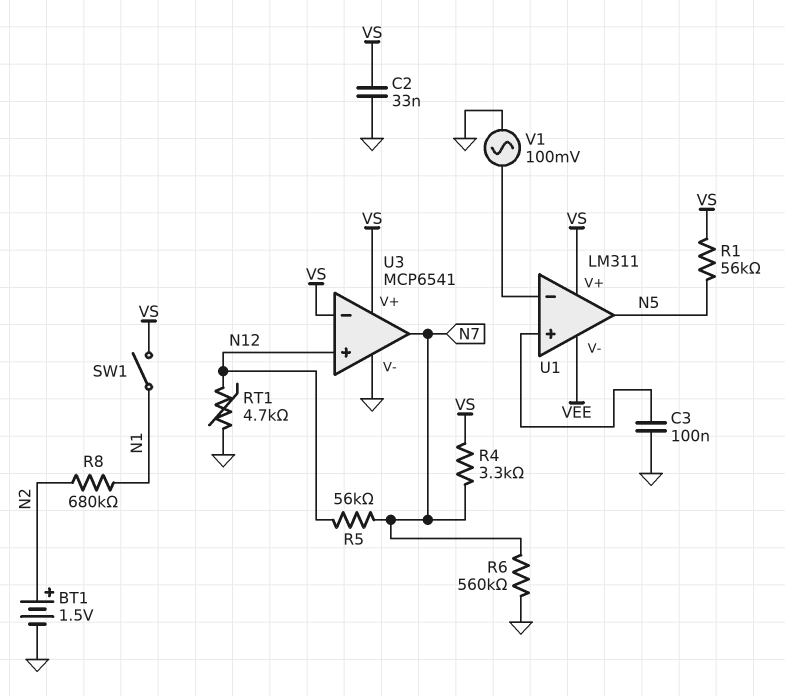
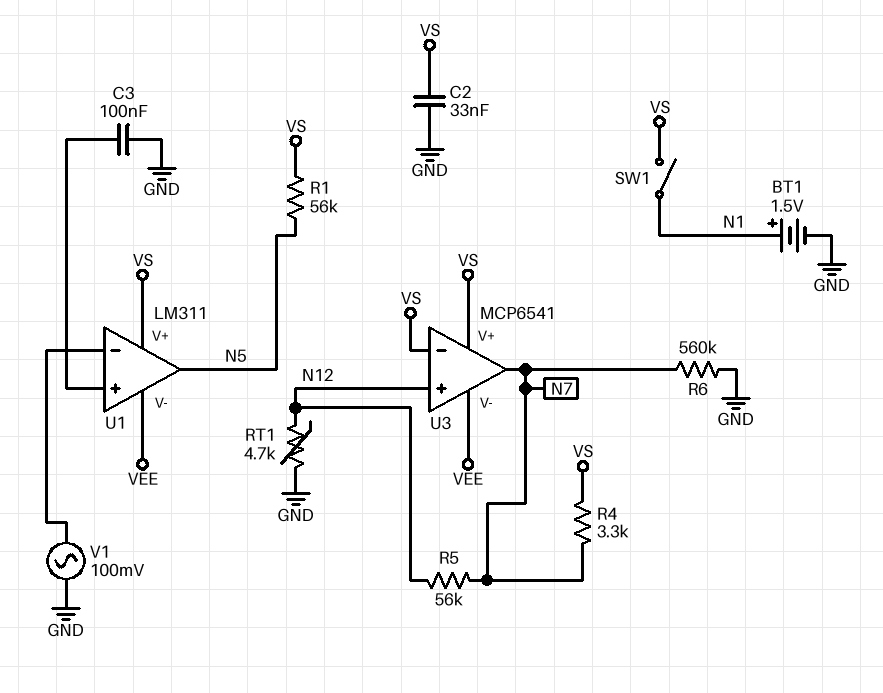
BT1: 1.5V (plus N2, minus GND) -> 1.5V (plus N1, minus GND)
R8: 680k (N1, N2) -> none
U3 pin V-: GND -> VEE

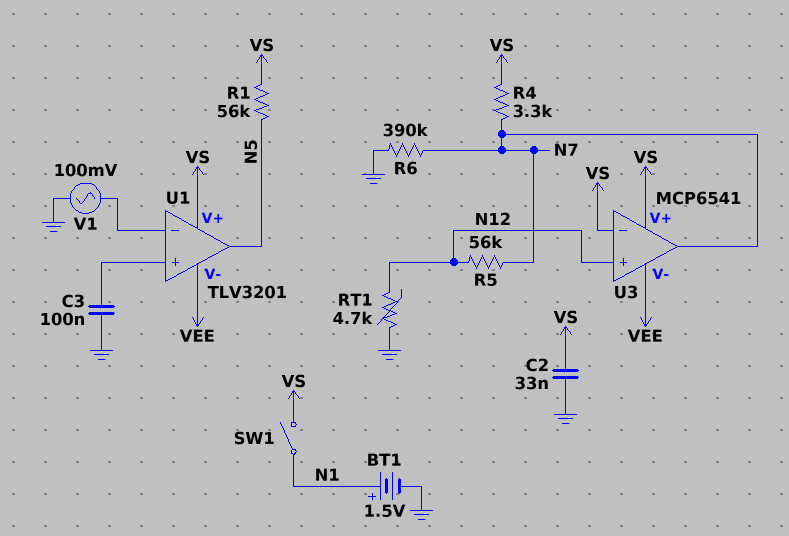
R6: 560k (GND, N7) -> 390k (GND, N7)
U1: LM311 -> TLV3201

